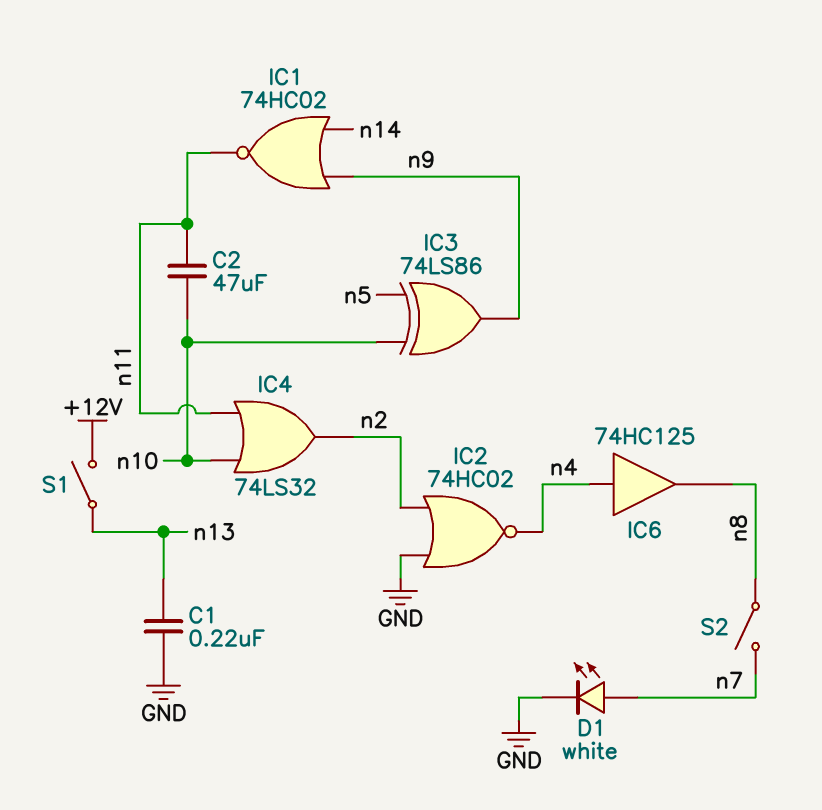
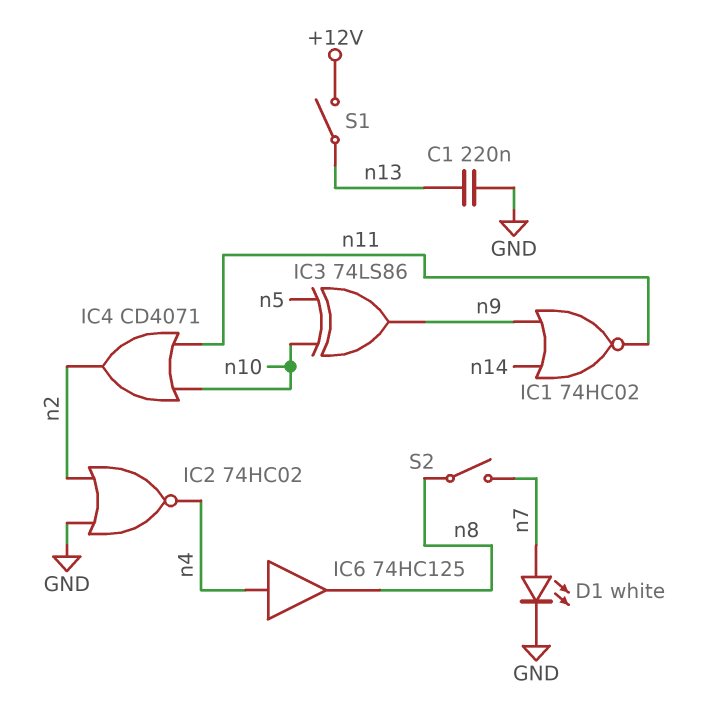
C2: 47uF (n10, n11) -> none
IC4: OR 74LS32 (in n10, in n11, out n2) -> OR CD4071 (in n10, in n11, out n2)

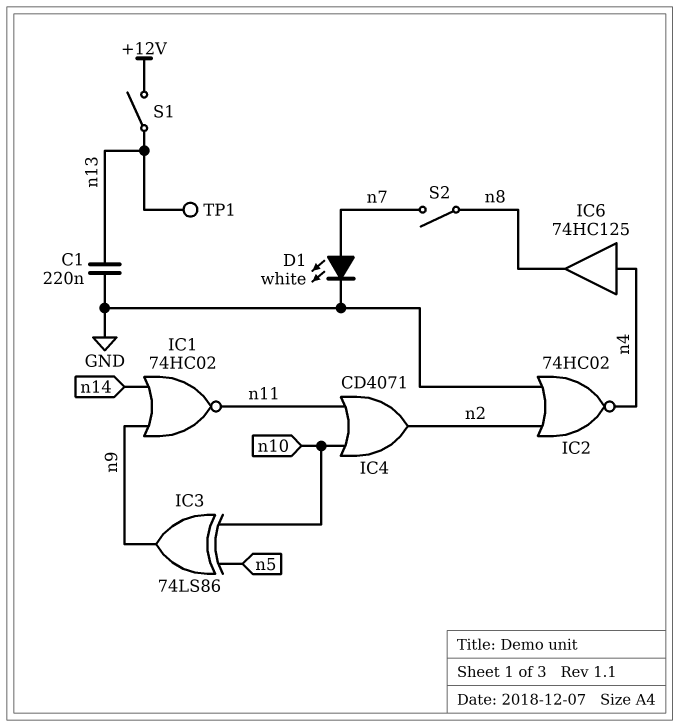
TP1: none -> test point (n13)

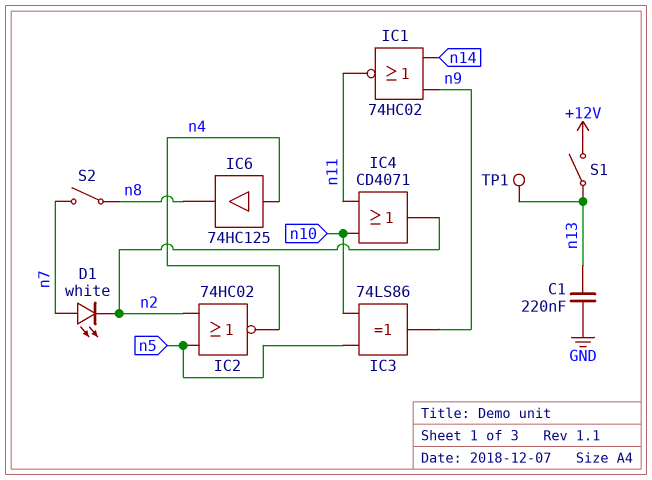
D1: LED white (A n7, K GND) -> LED white (A n7, K n2)
IC2: NOR 74HC02 (in GND, in n2, out n4) -> NOR 74HC02 (in n2, in n5, out n4)

